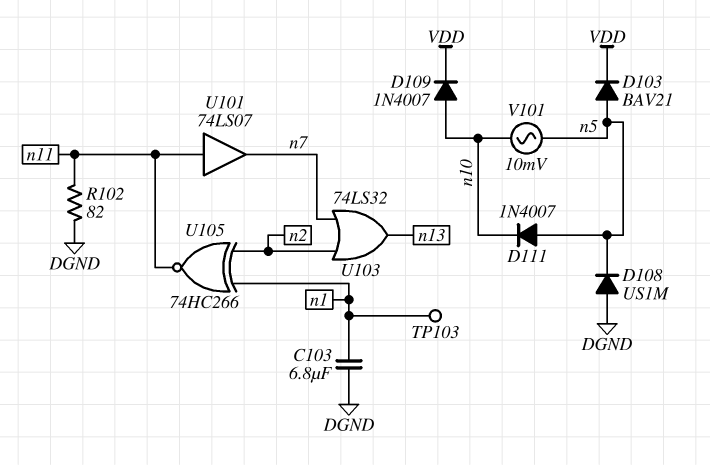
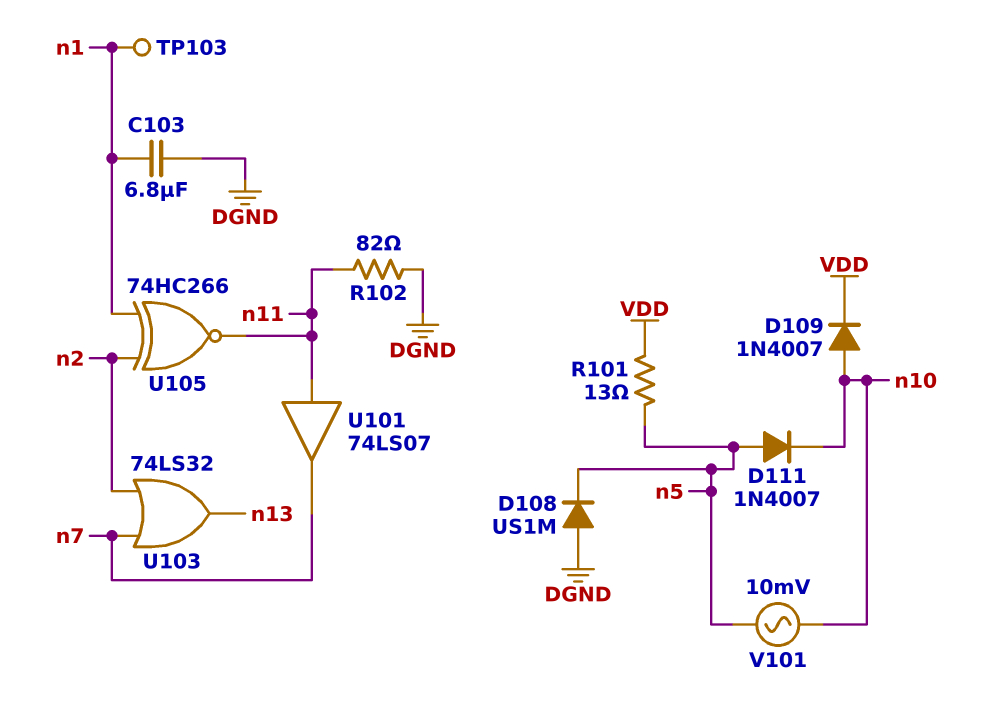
D103: diode BAV21 (A n5, K VDD) -> none
R101: none -> 13 (VDD, n5)

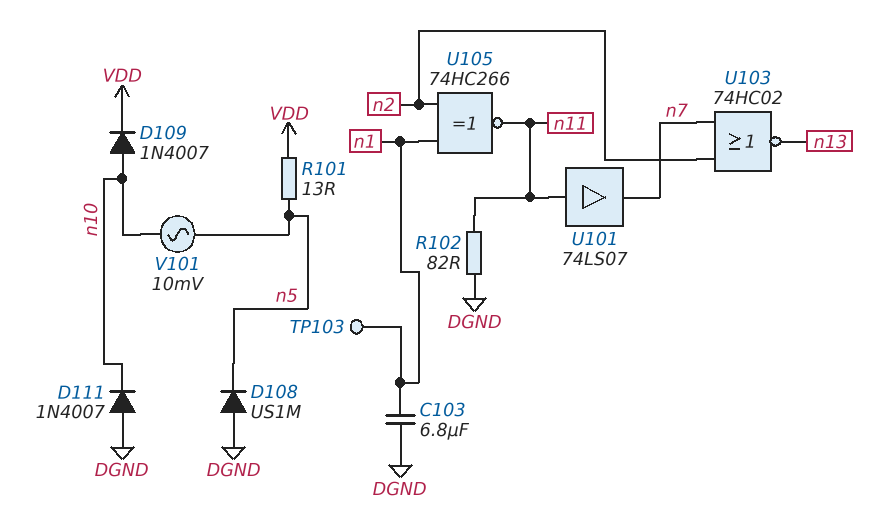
D111: diode 1N4007 (A n5, K n10) -> diode 1N4007 (A DGND, K n10)
U103: OR 74LS32 (in n2, in n7, out n13) -> NOR 74HC02 (in n2, in n7, out n13)

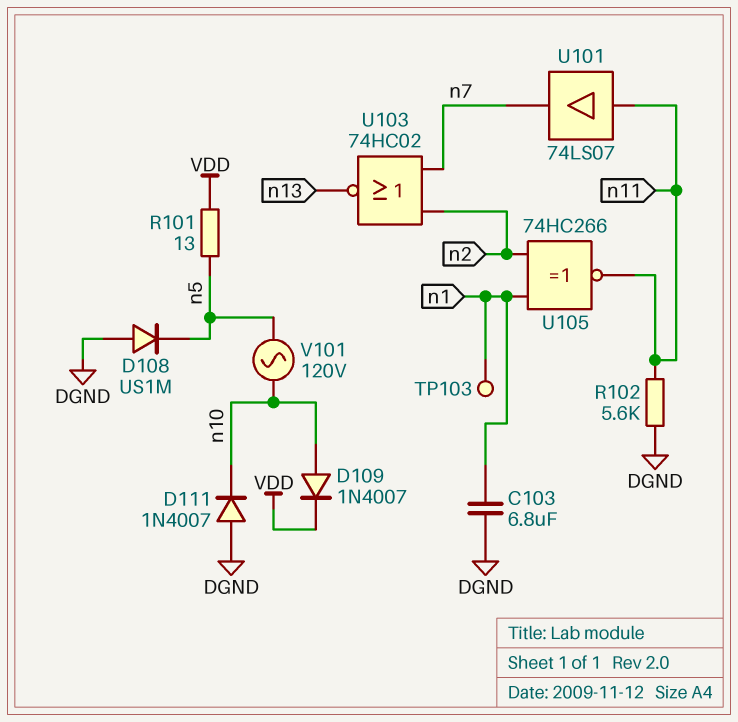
R102: 82 (DGND, n11) -> 5.6k (DGND, n11)
V101: AC 10mV (n5, n10) -> AC 120V (n5, n10)

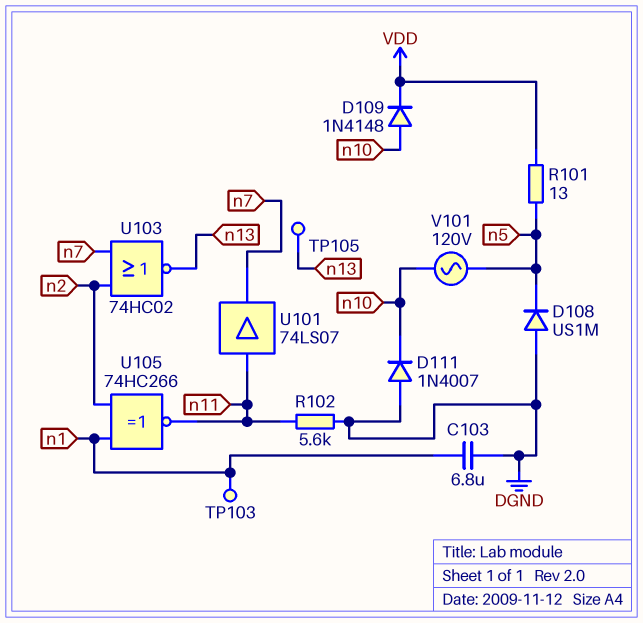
D109: diode 1N4007 (A n10, K VDD) -> diode 1N4148 (A n10, K VDD)
TP105: none -> test point (n13)

